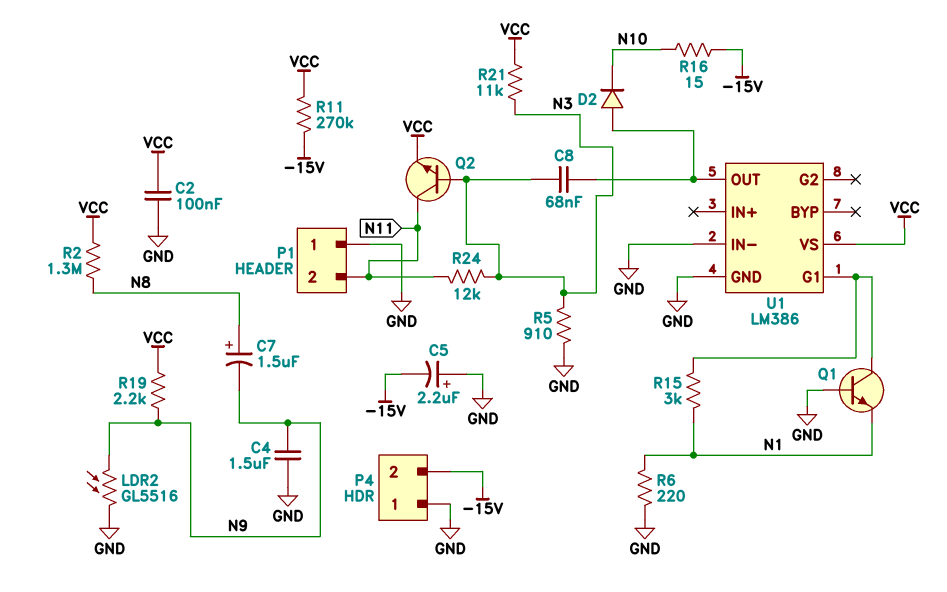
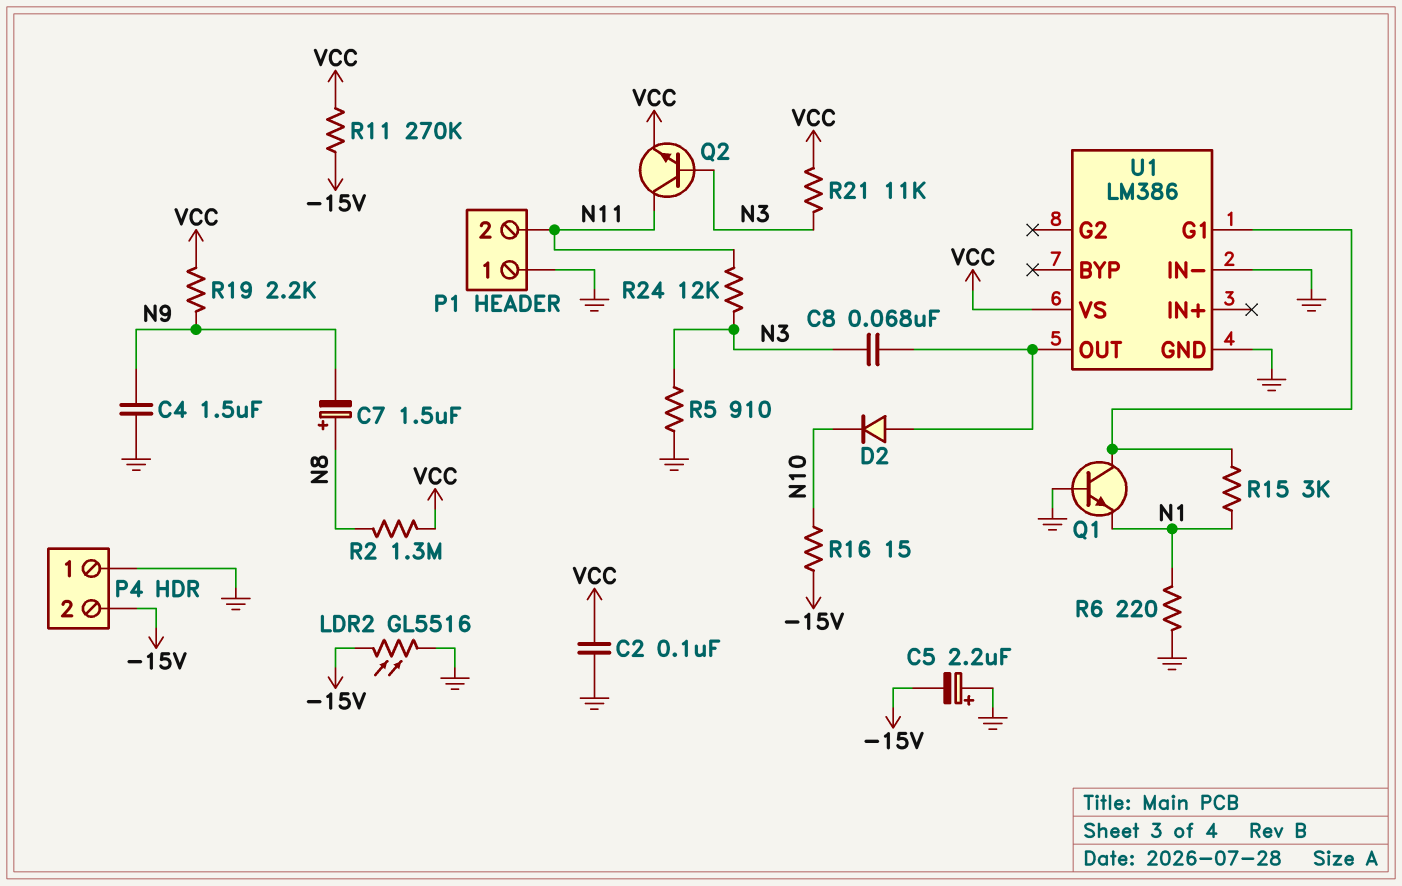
LDR2: GL5516 (GND, N9) -> GL5516 (-15V, GND)

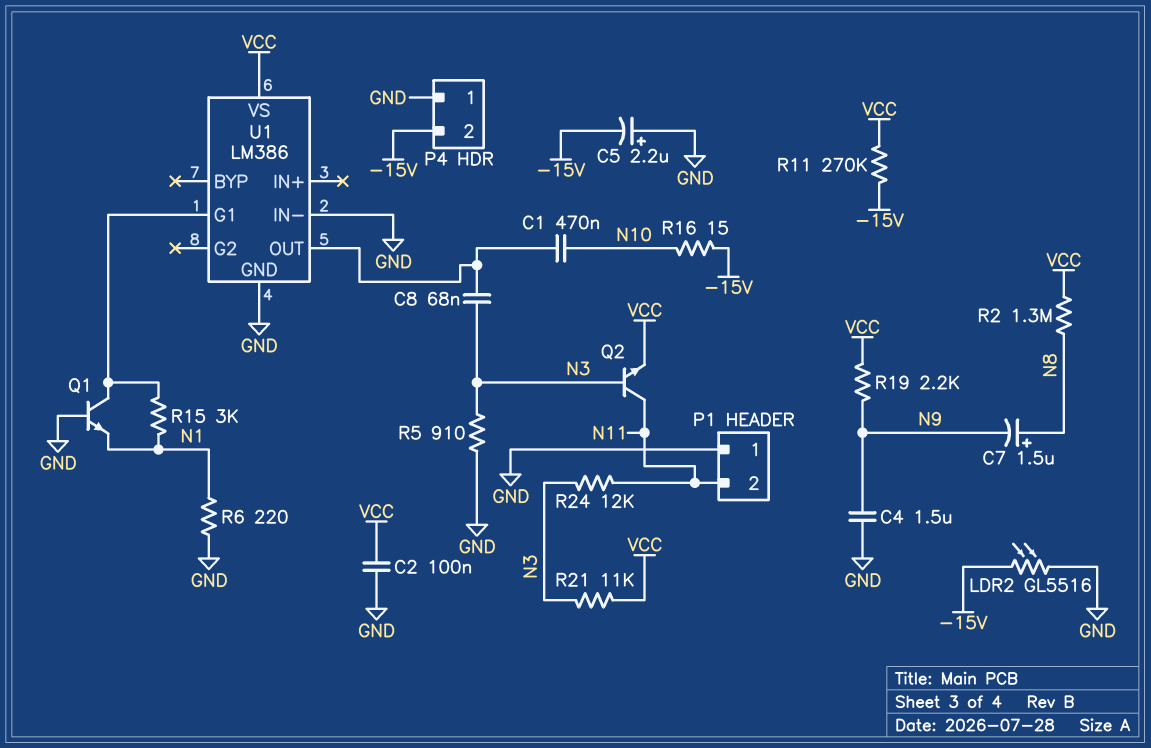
C1: none -> 470nF (N10, U1/OUT)
D2: diode (A U1/OUT, K N10) -> none

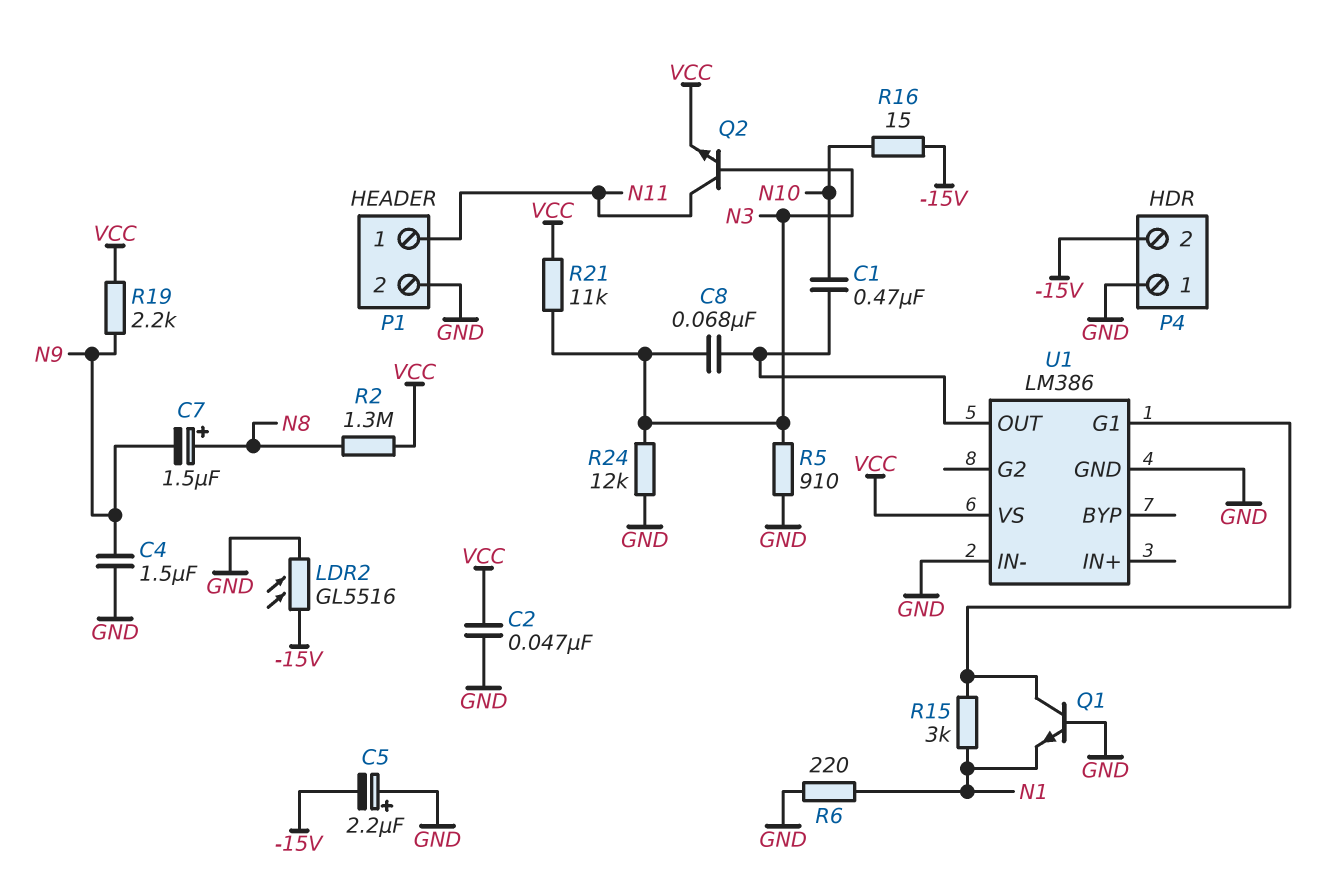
C2: 100nF (GND, VCC) -> 47nF (GND, VCC)
P1 pin 1: GND -> N11
P1 pin 2: N11 -> GND
R11: 270k (-15V, VCC) -> none
R24: 12k (N3, N11) -> 12k (GND, N3)

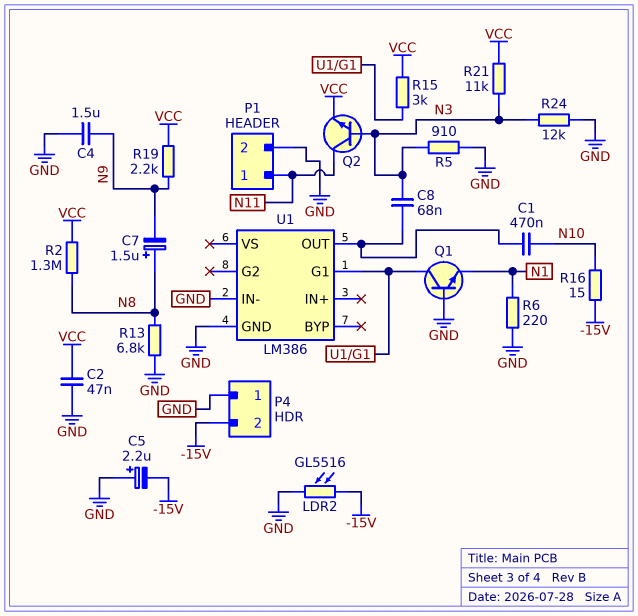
R13: none -> 6.8k (GND, N8)
R15: 3k (N1, U1/G1) -> 3k (U1/G1, VCC)
U1 pin VS: VCC -> none

